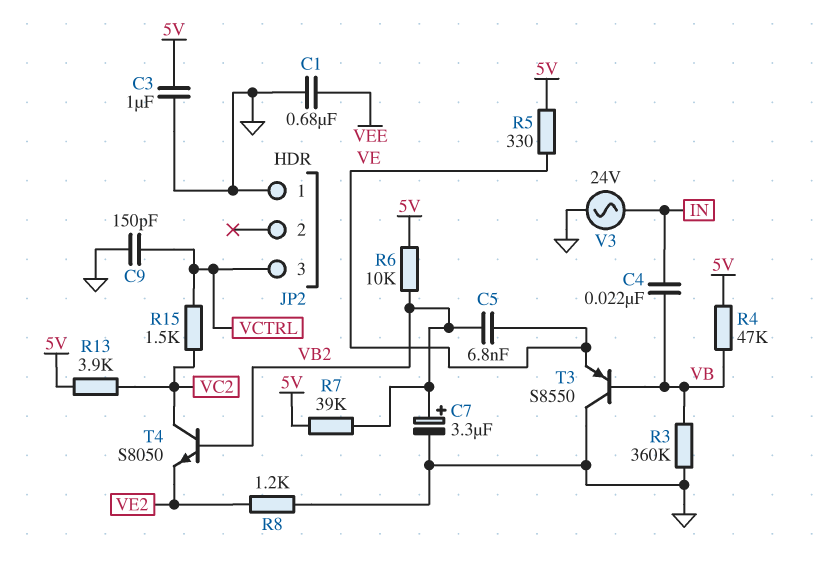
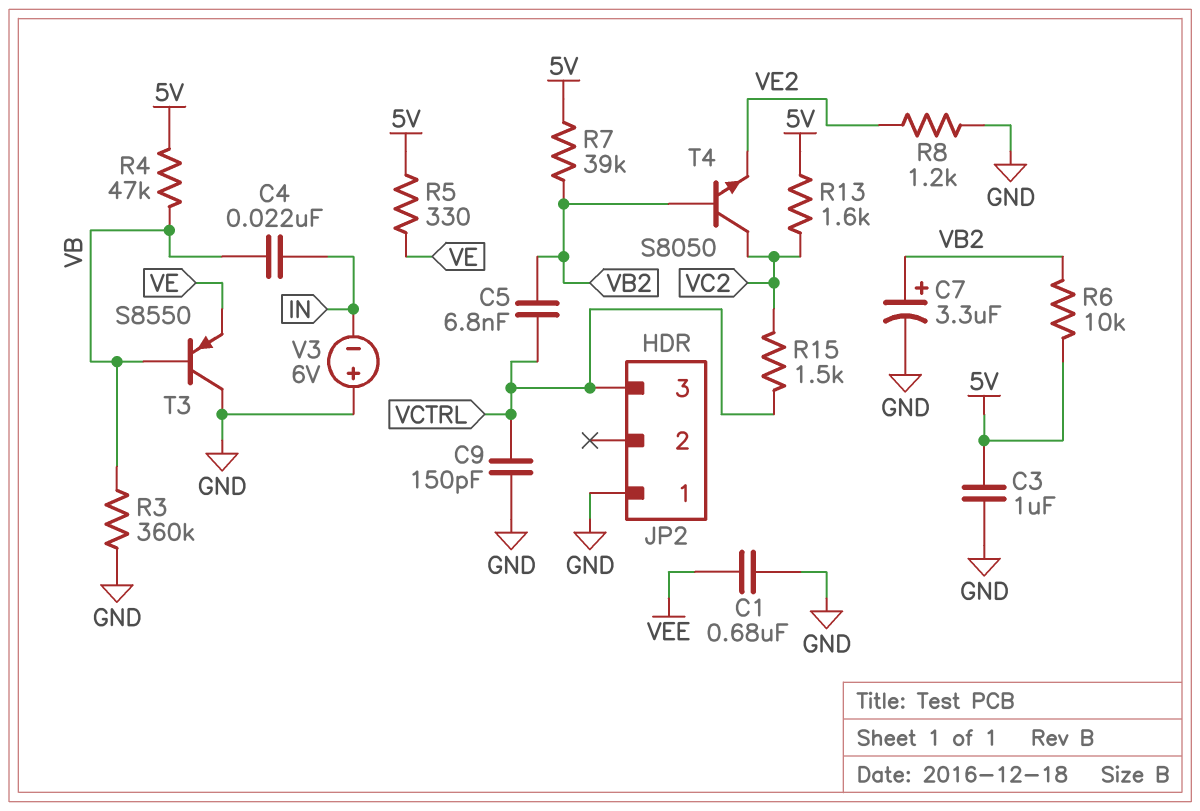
C5: 6.8nF (VB2, VE) -> 6.8nF (VB2, VCTRL)
R13: 3.9k (5V, VC2) -> 1.6k (5V, VC2)
V3: AC 24V (GND, IN) -> 6V (plus GND, minus IN)

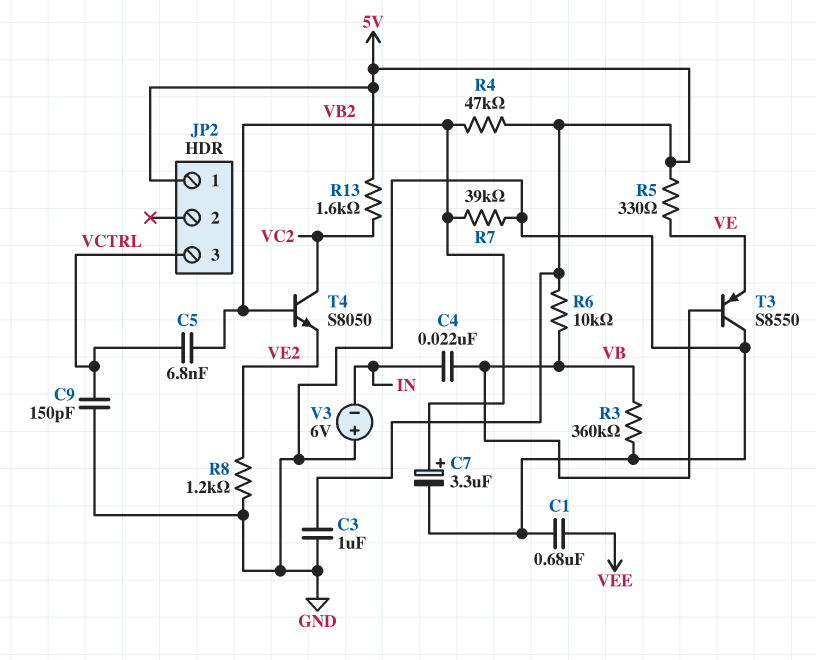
JP2 pin 1: GND -> 5V
R4: 47k (5V, VB) -> 47k (5V, VB2)
R6: 10k (5V, VB2) -> 10k (5V, VB)
R7: 39k (5V, VB2) -> 39k (GND, VB2)
R15: 1.5k (VC2, VCTRL) -> none

